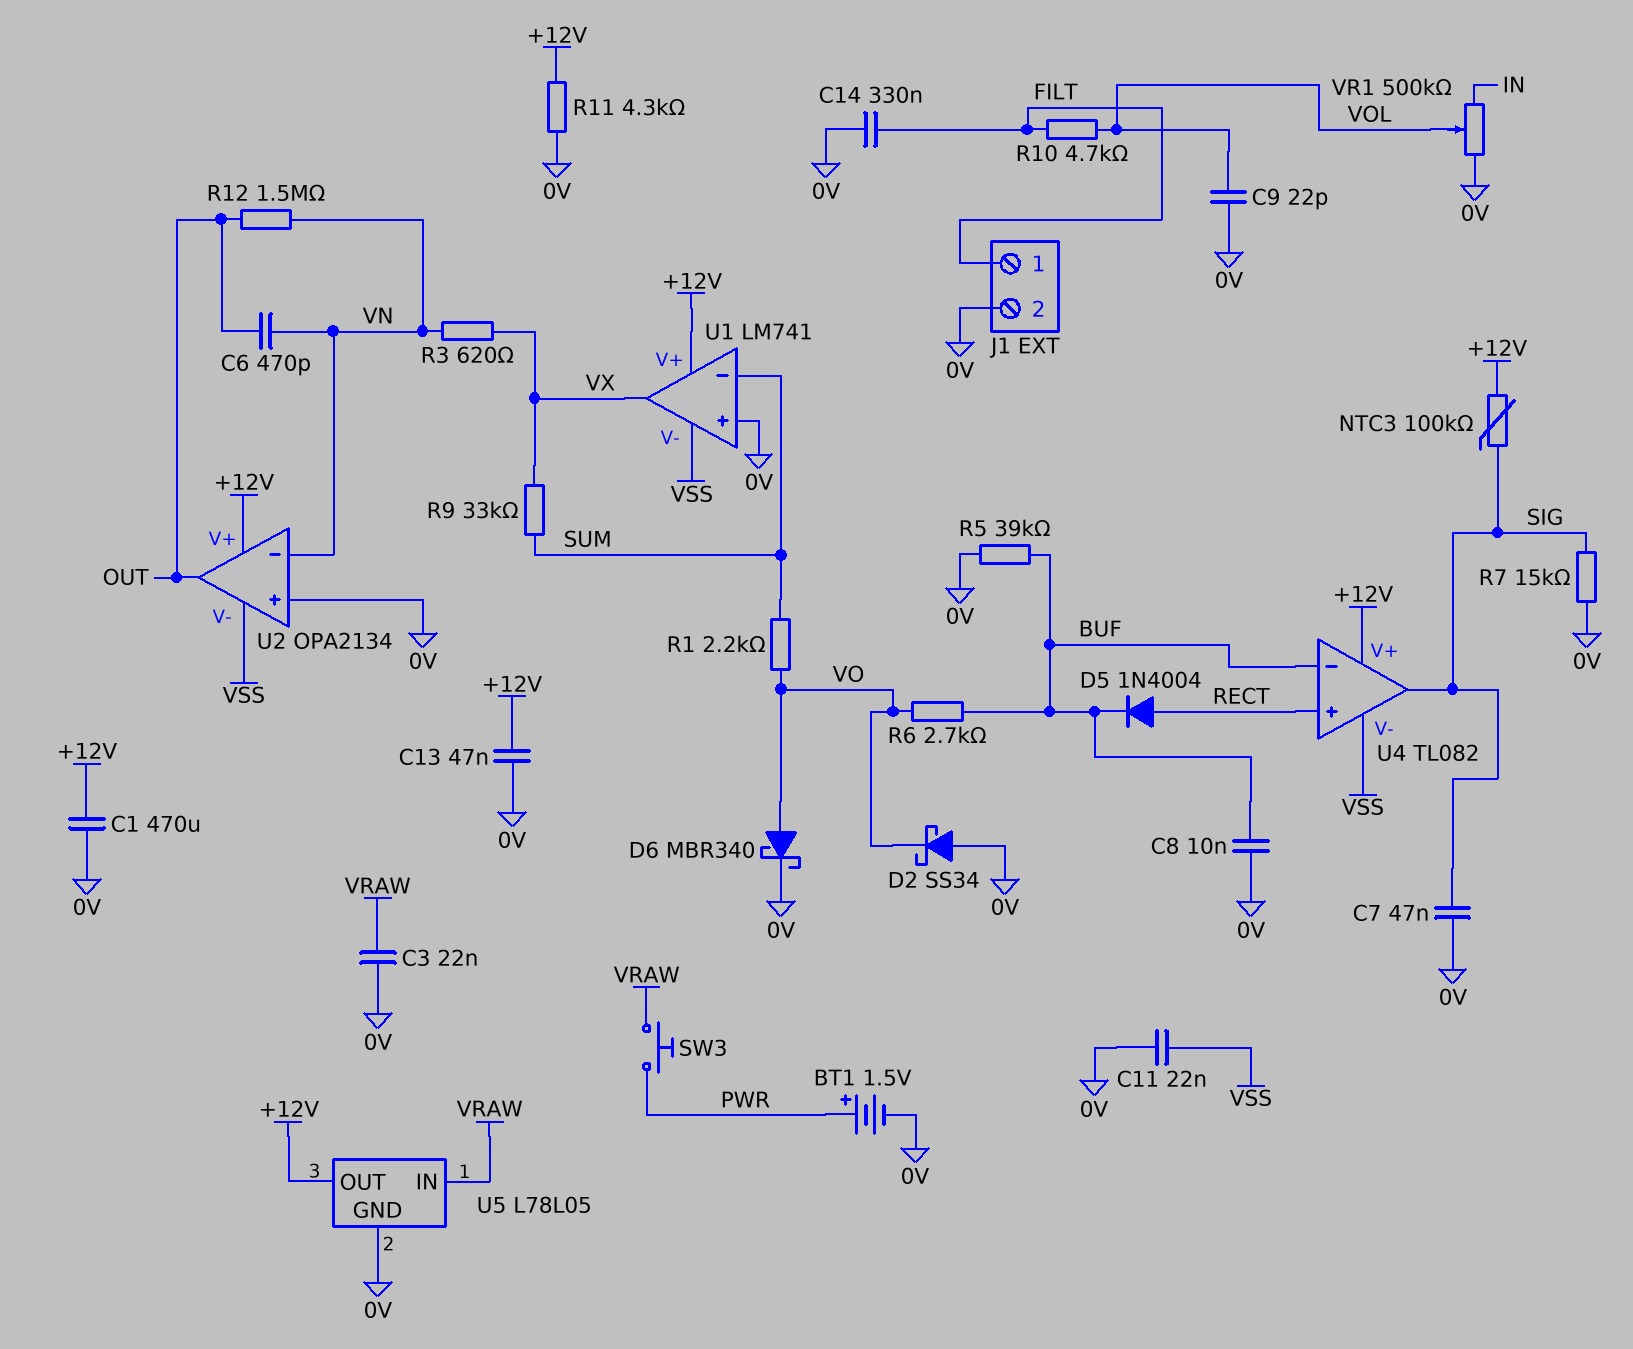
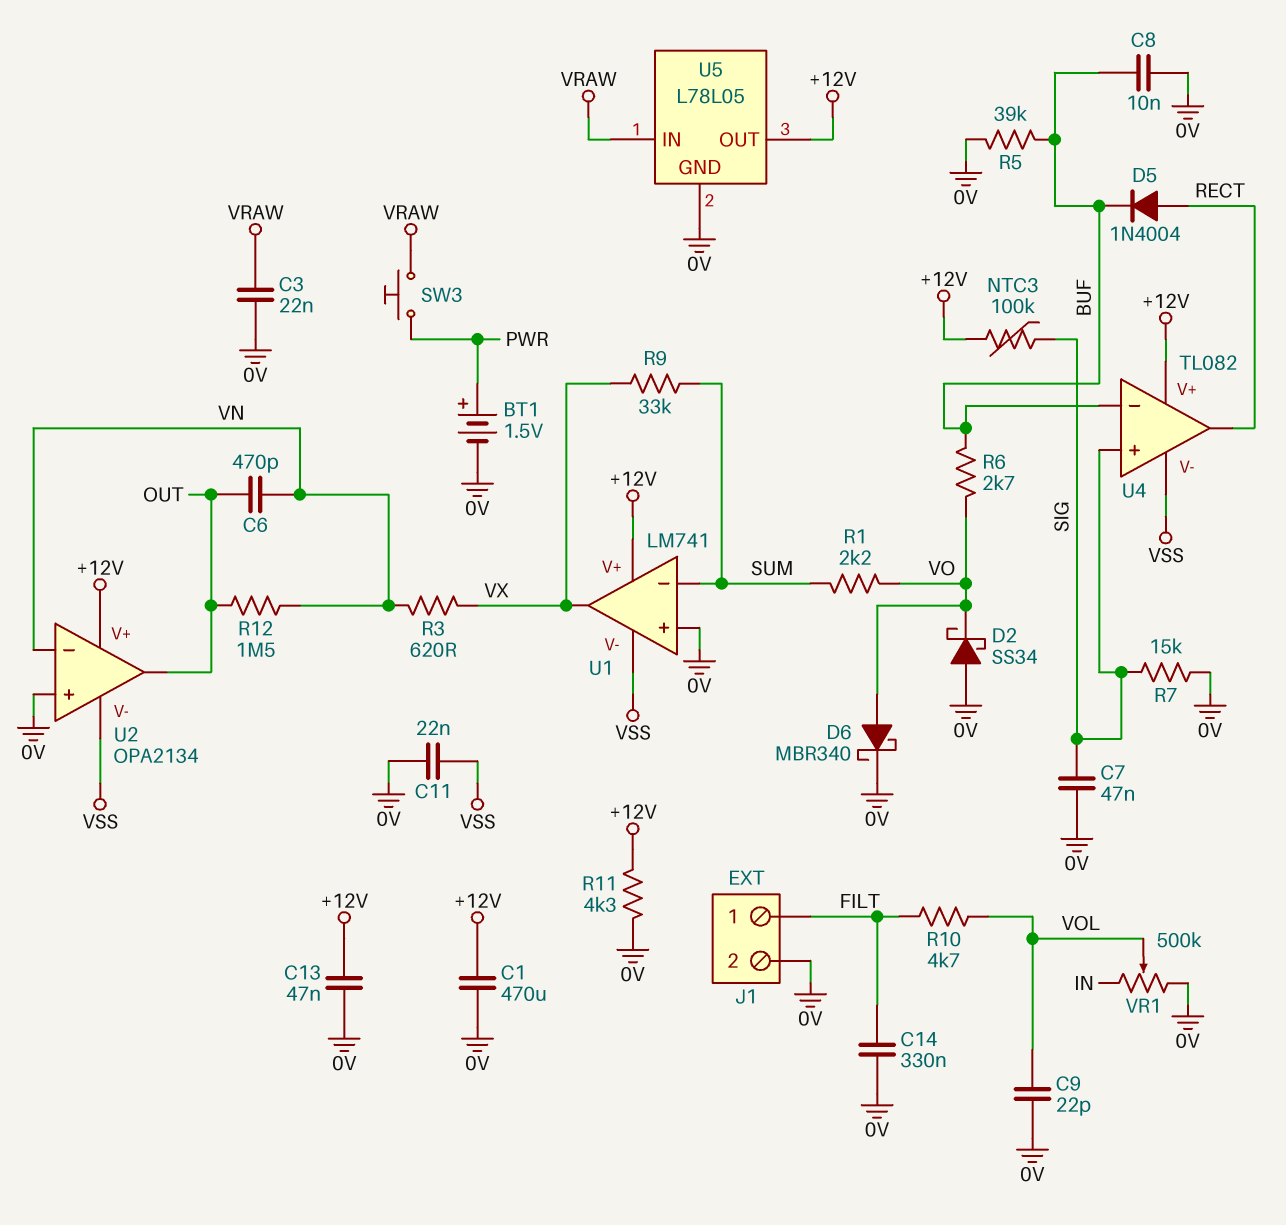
U4 pin in+: RECT -> SIG
U4 pin out: SIG -> RECT

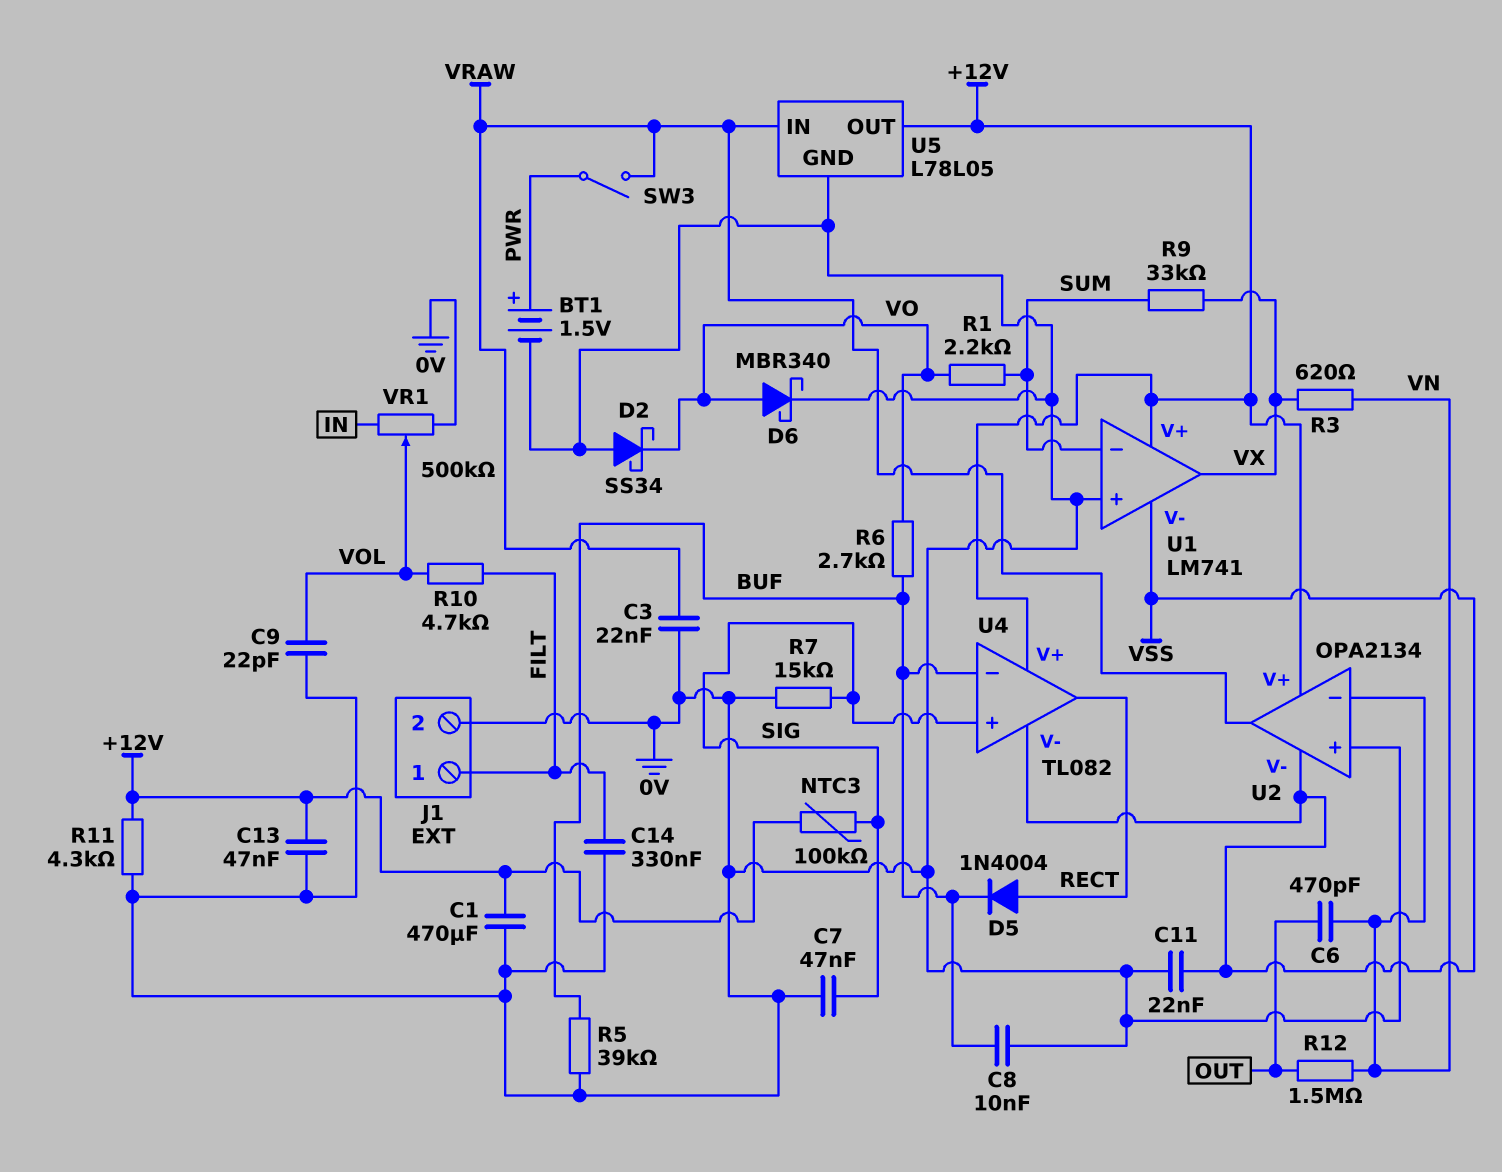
SW3: button (PWR, VRAW) -> switch (PWR, VRAW)
U2 pin out: OUT -> VRAW

